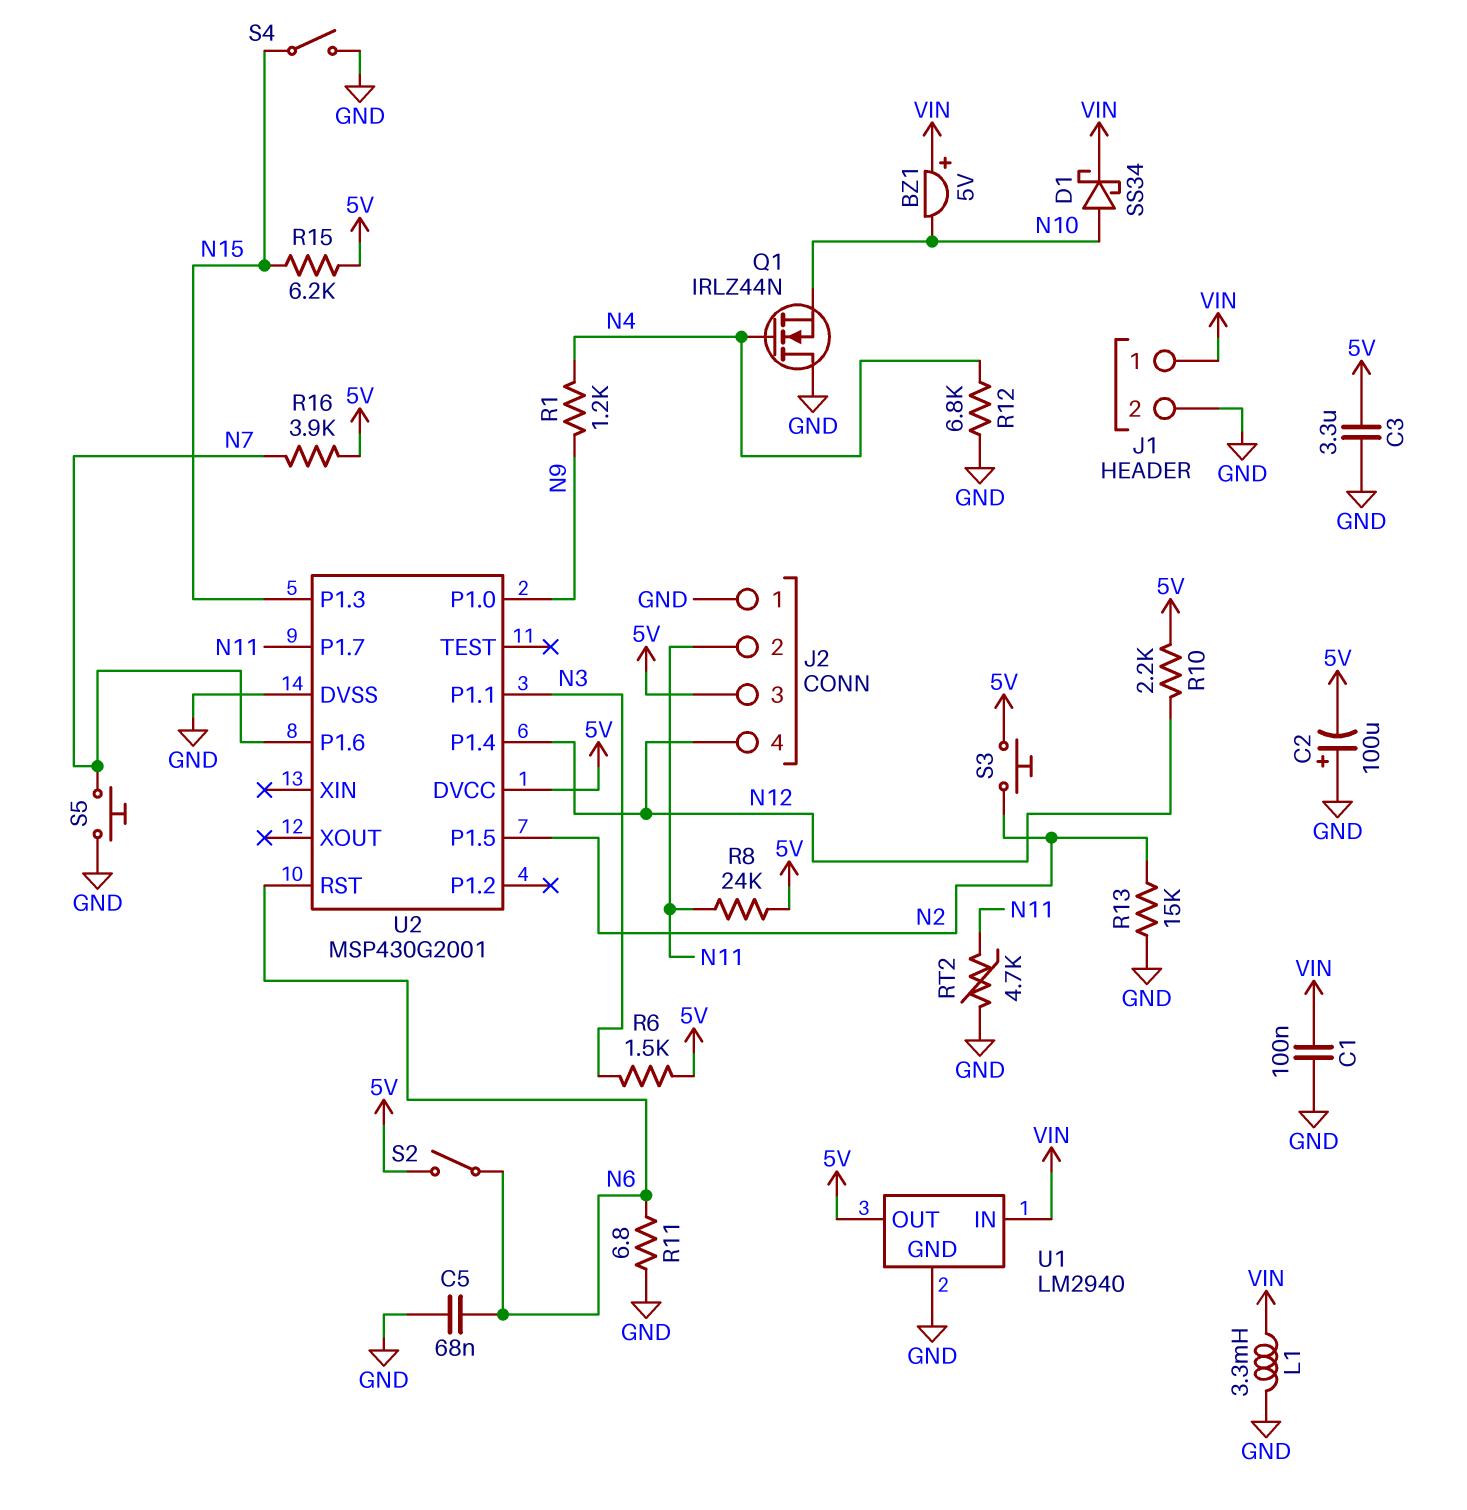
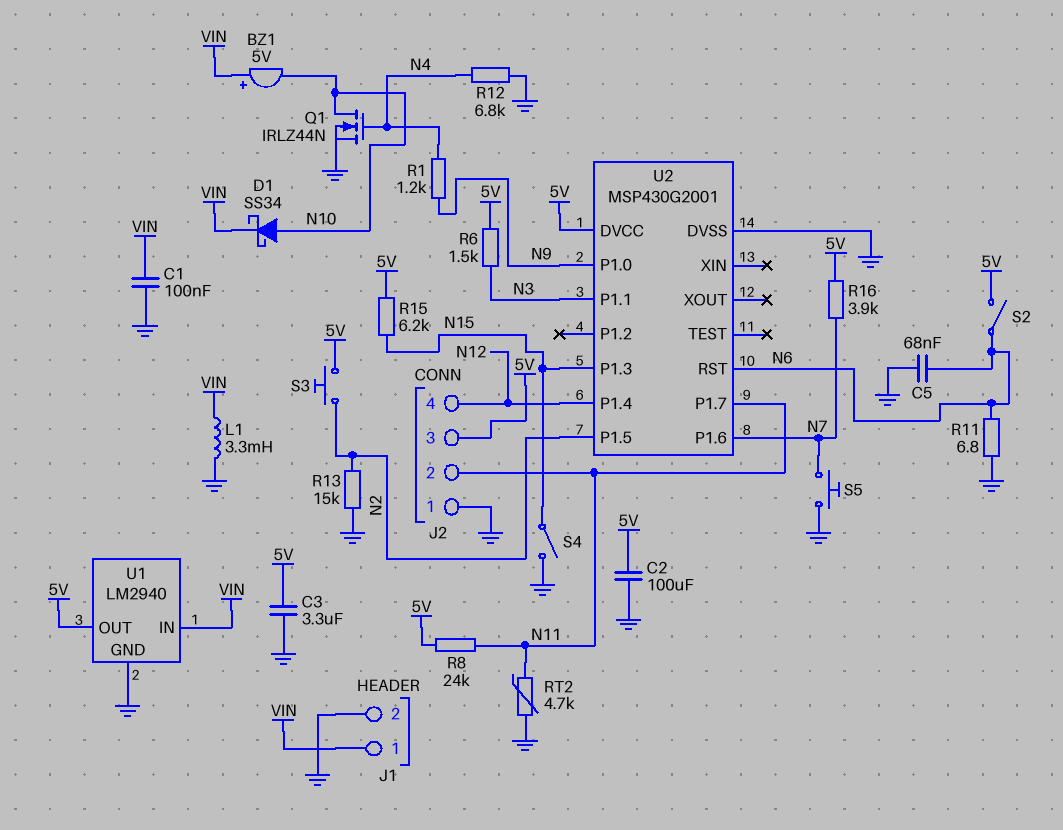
C2: 100uF (plus GND, minus 5V) -> 100uF (5V, GND)
Q1: NMOS IRLZ44N (G N4, D GND, S N10) -> NMOS IRLZ44N (G N4, D N10, S GND)
R10: 2.2k (5V, N12) -> none

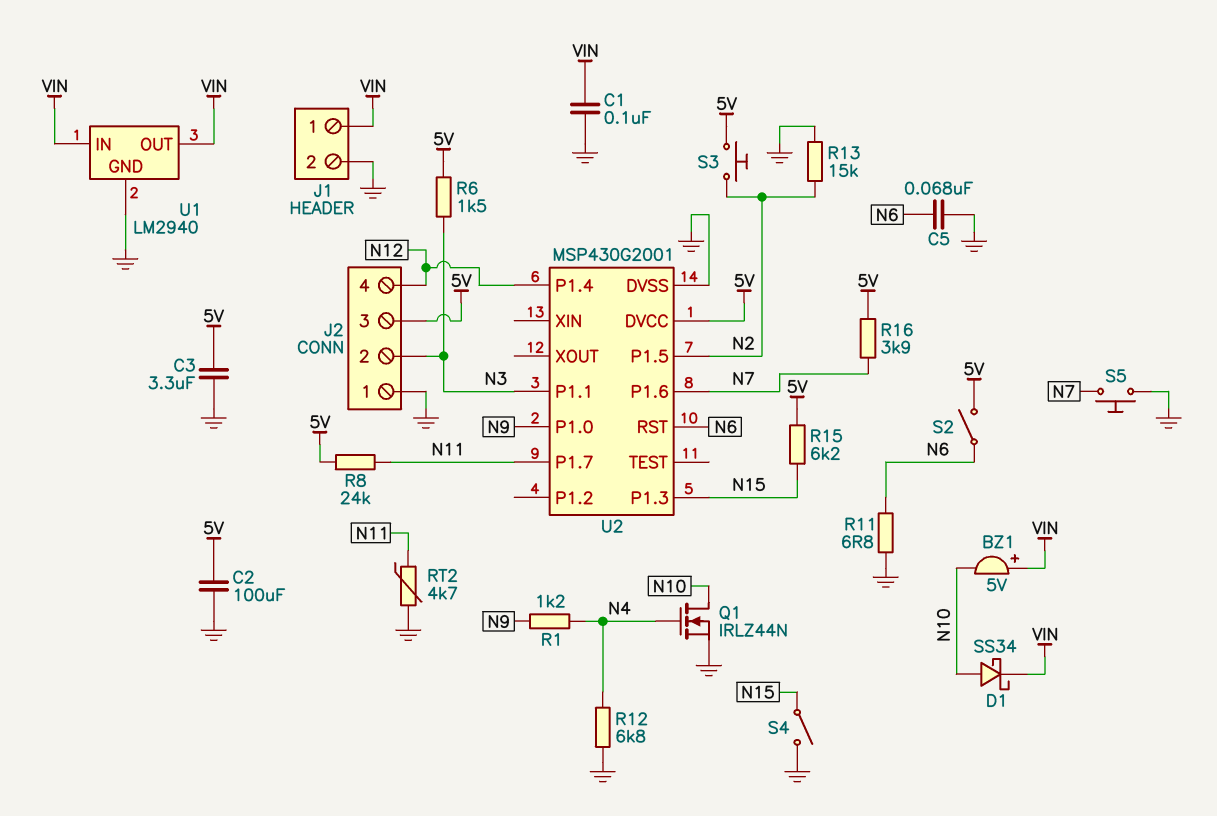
J2 pin 2: N11 -> N3
L1: 3.3mH (GND, VIN) -> none
U1 pin OUT: 5V -> VIN

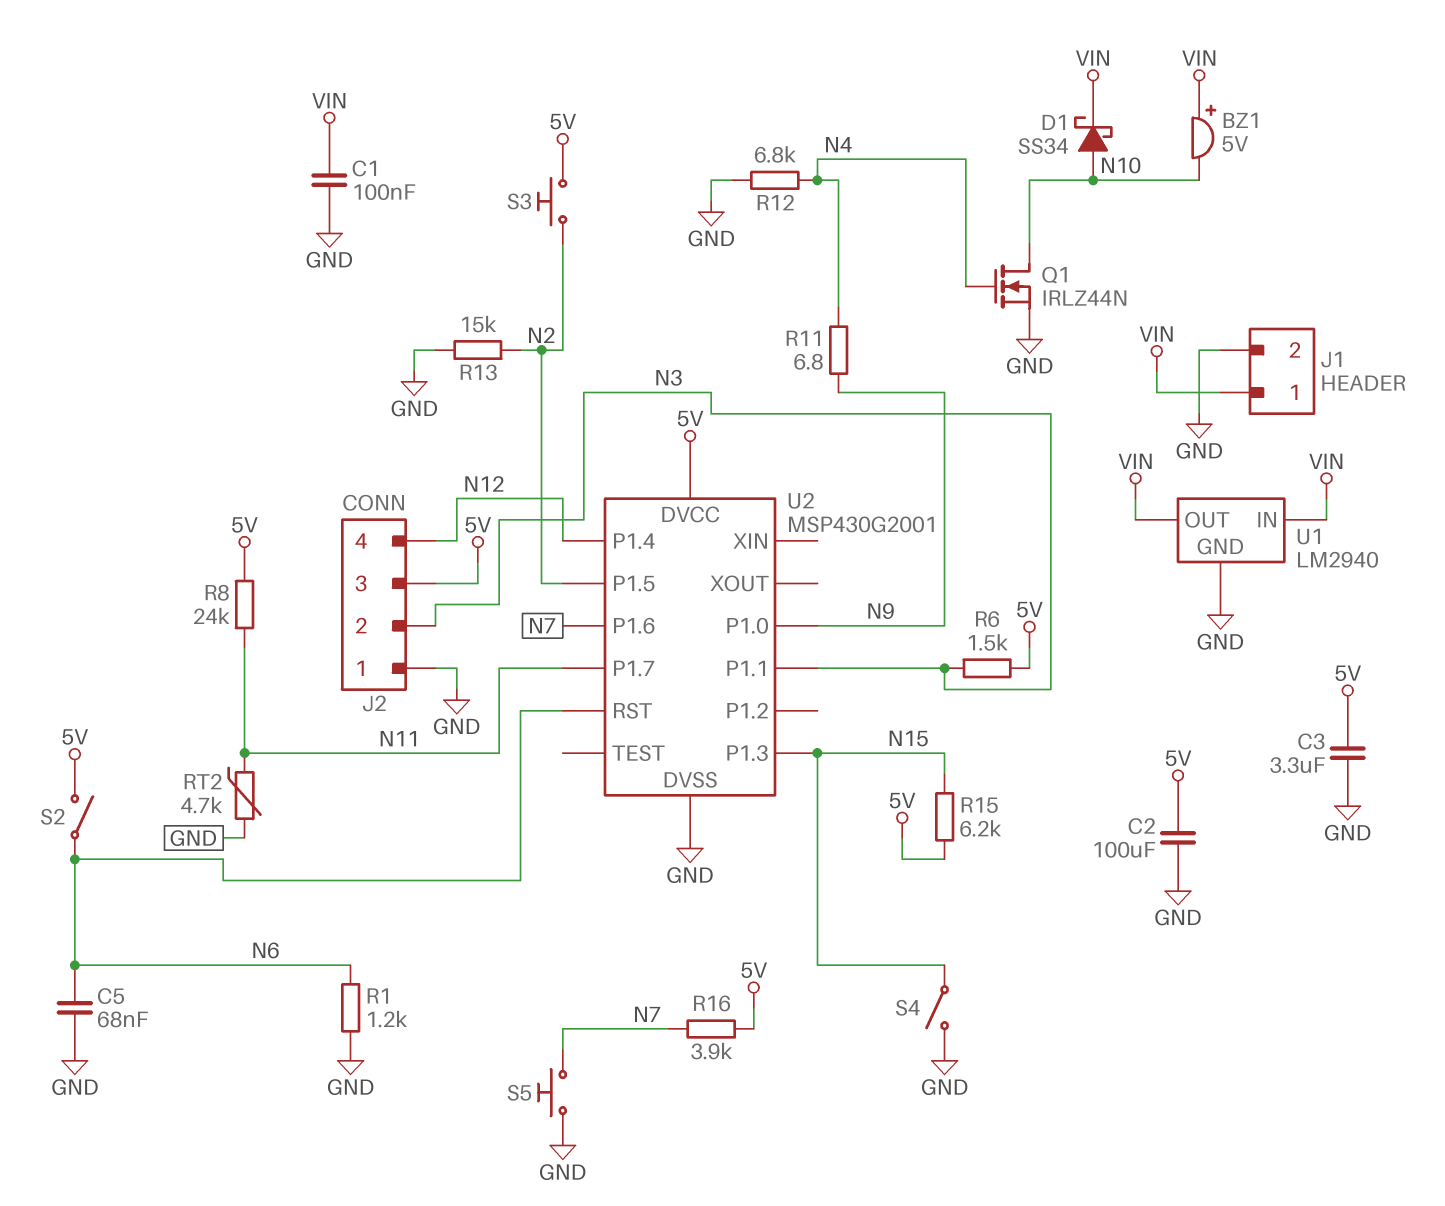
R1: 1.2k (N4, N9) -> 1.2k (GND, N6)
R11: 6.8 (GND, N6) -> 6.8 (N4, N9)

